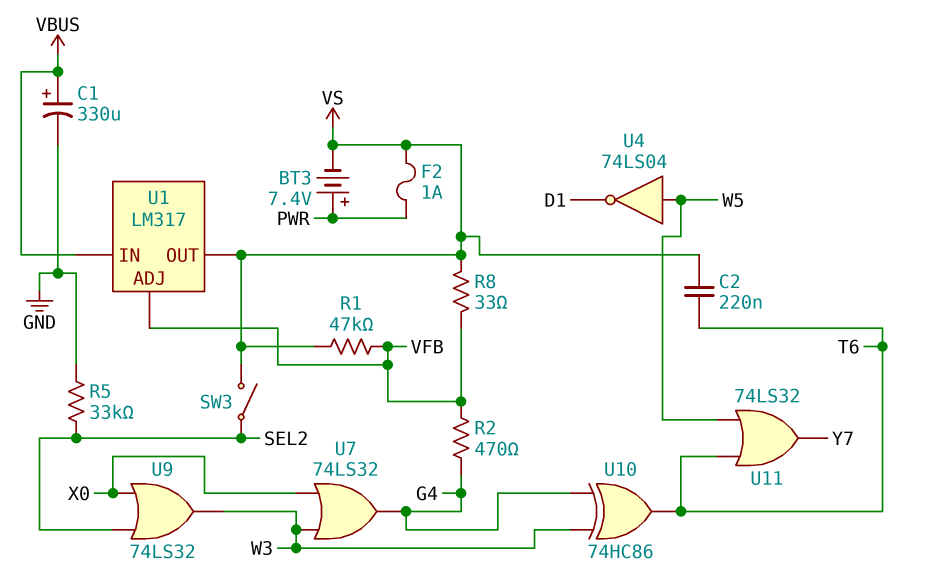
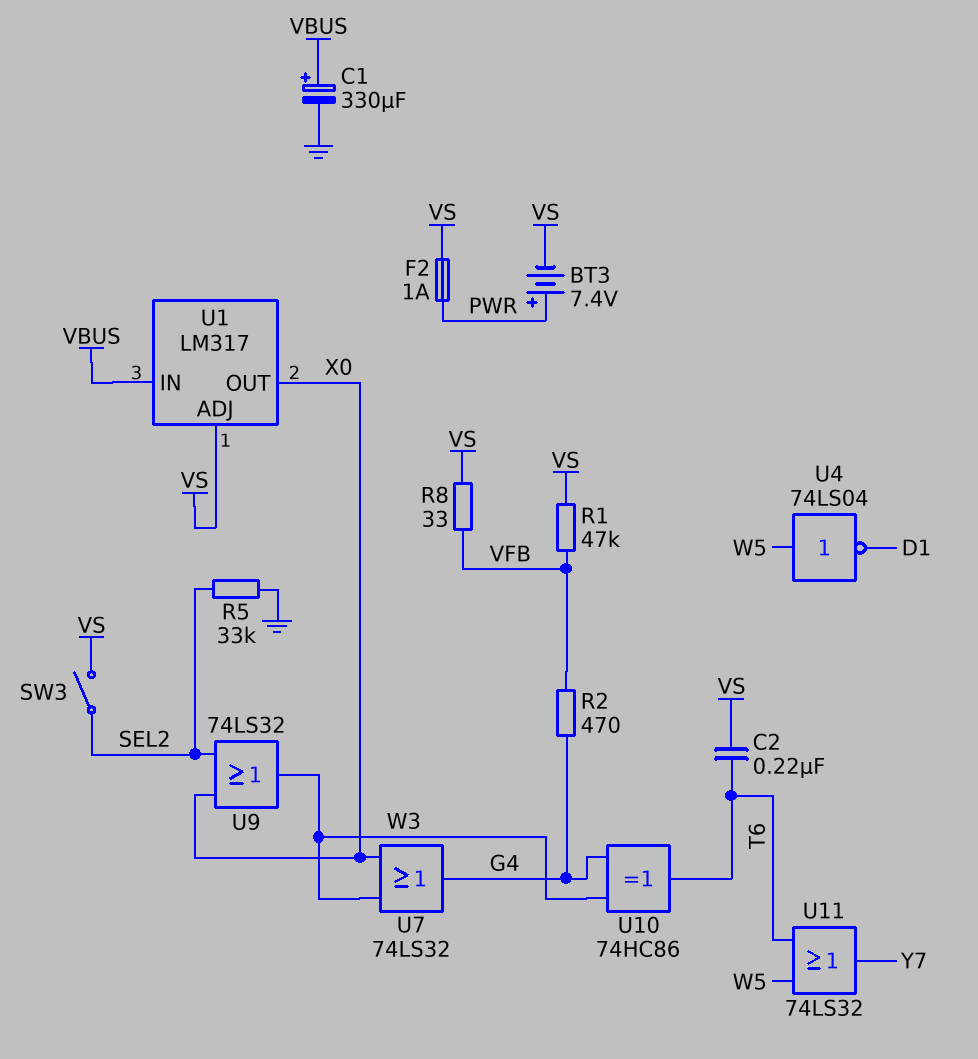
U1 pin ADJ: VFB -> VS
U1 pin OUT: VS -> X0

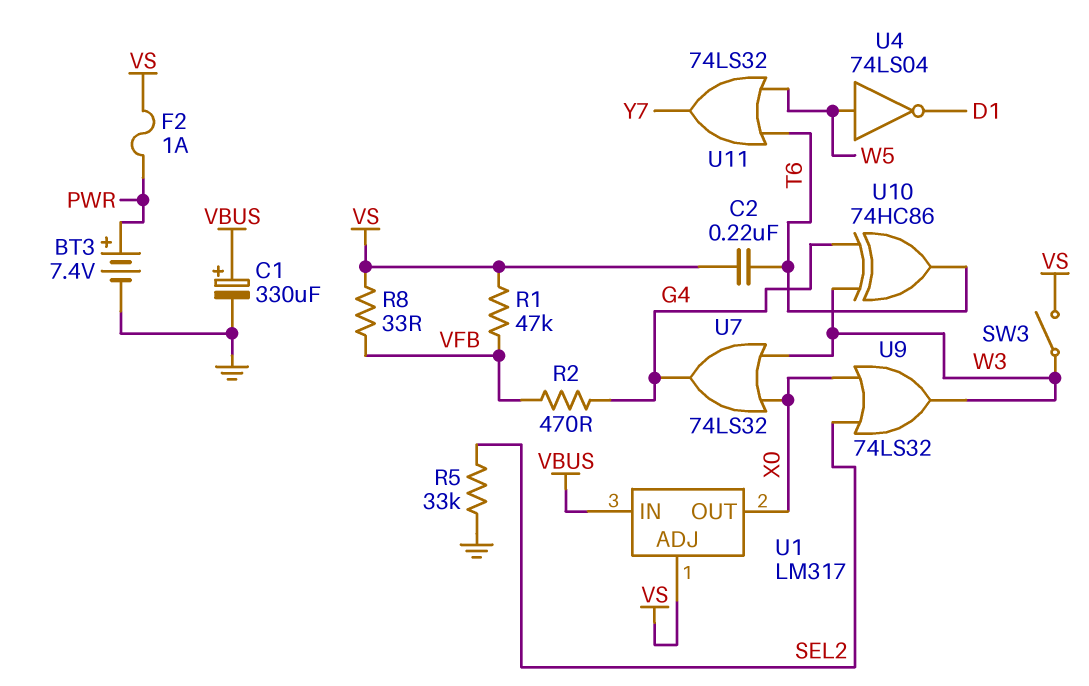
BT3: 7.4V (plus PWR, minus VS) -> 7.4V (plus PWR, minus GND)
SW3: switch (SEL2, VS) -> switch (VS, W3)

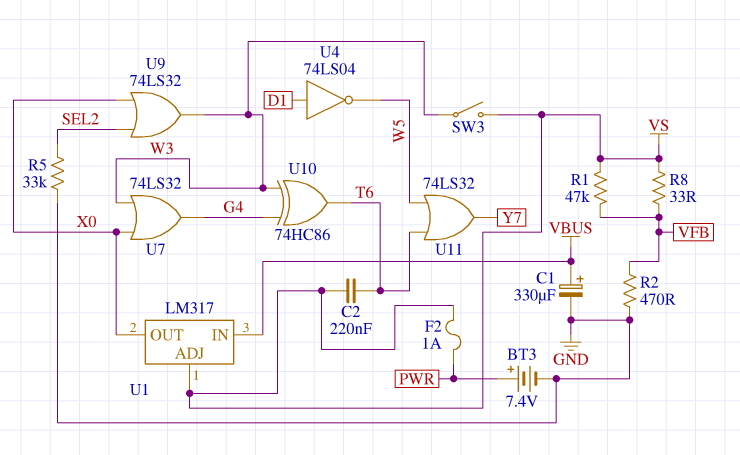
R2: 470 (G4, VFB) -> 470 (GND, VFB)
U4: NOT 74LS04 (in W5, out D1) -> NOT 74LS04 (in D1, out W5)

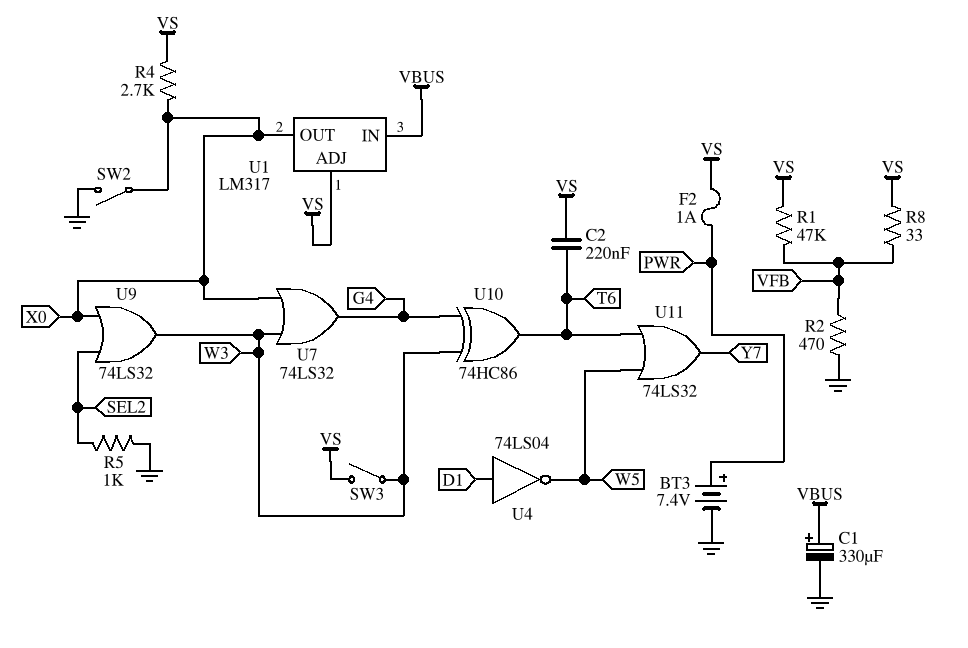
R4: none -> 2.7k (VS, X0)
R5: 33k (GND, SEL2) -> 1k (GND, SEL2)
SW2: none -> switch (GND, X0)

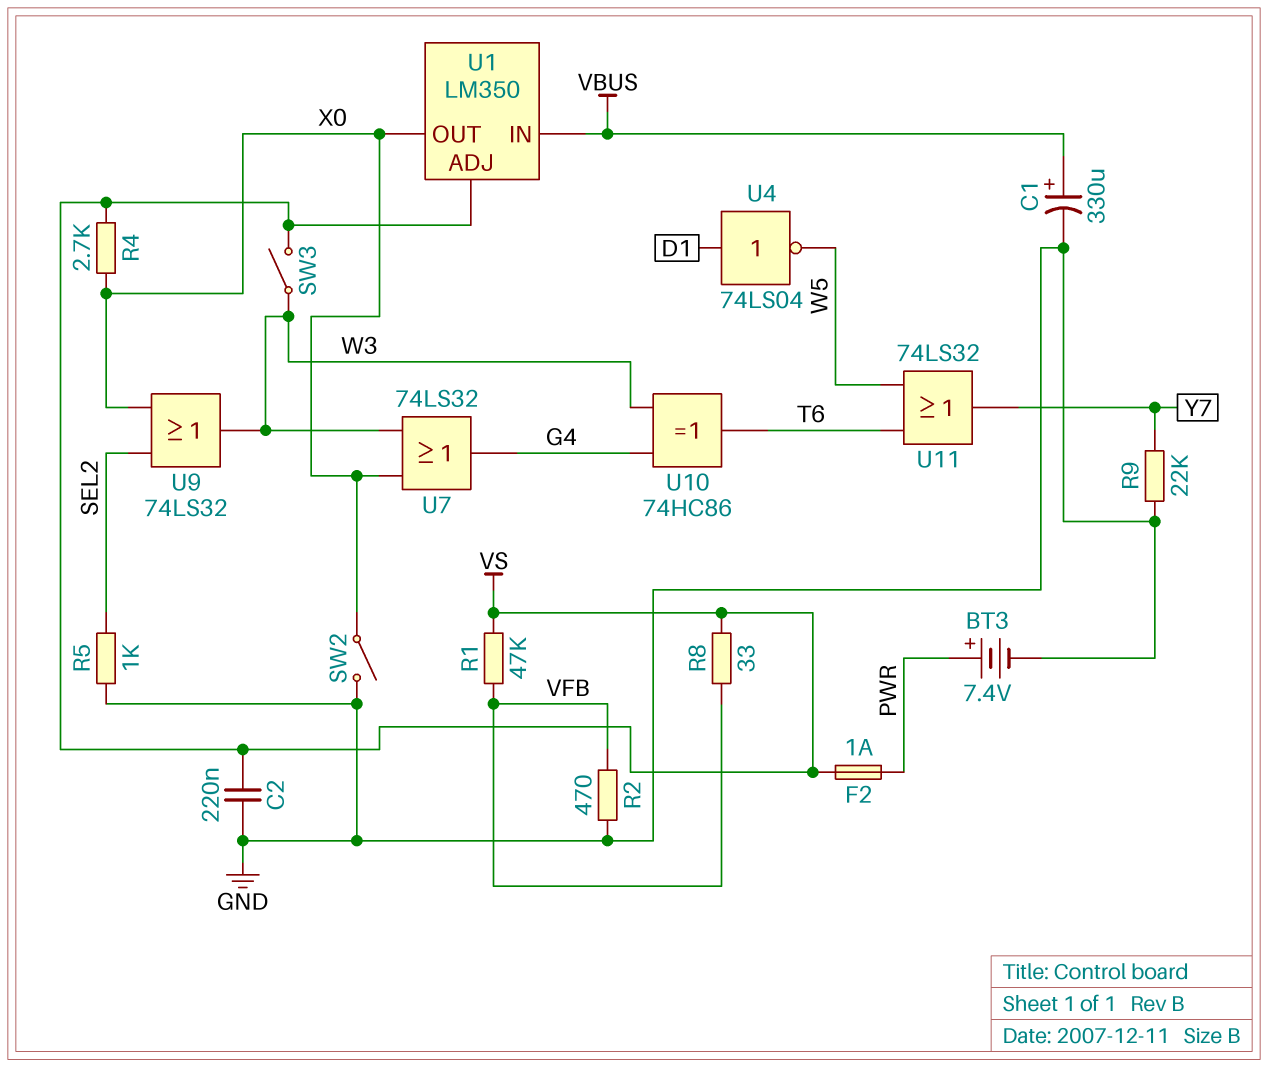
C2: 220nF (T6, VS) -> 220nF (GND, VS)
R9: none -> 22k (GND, Y7)
U1: LM317 -> LM350

